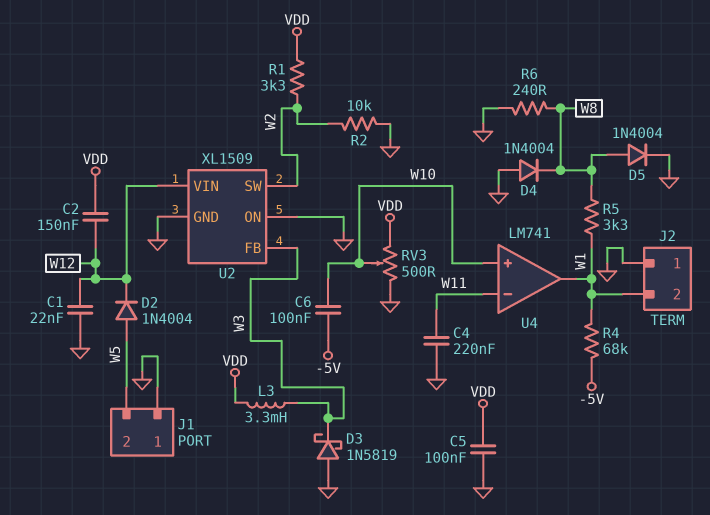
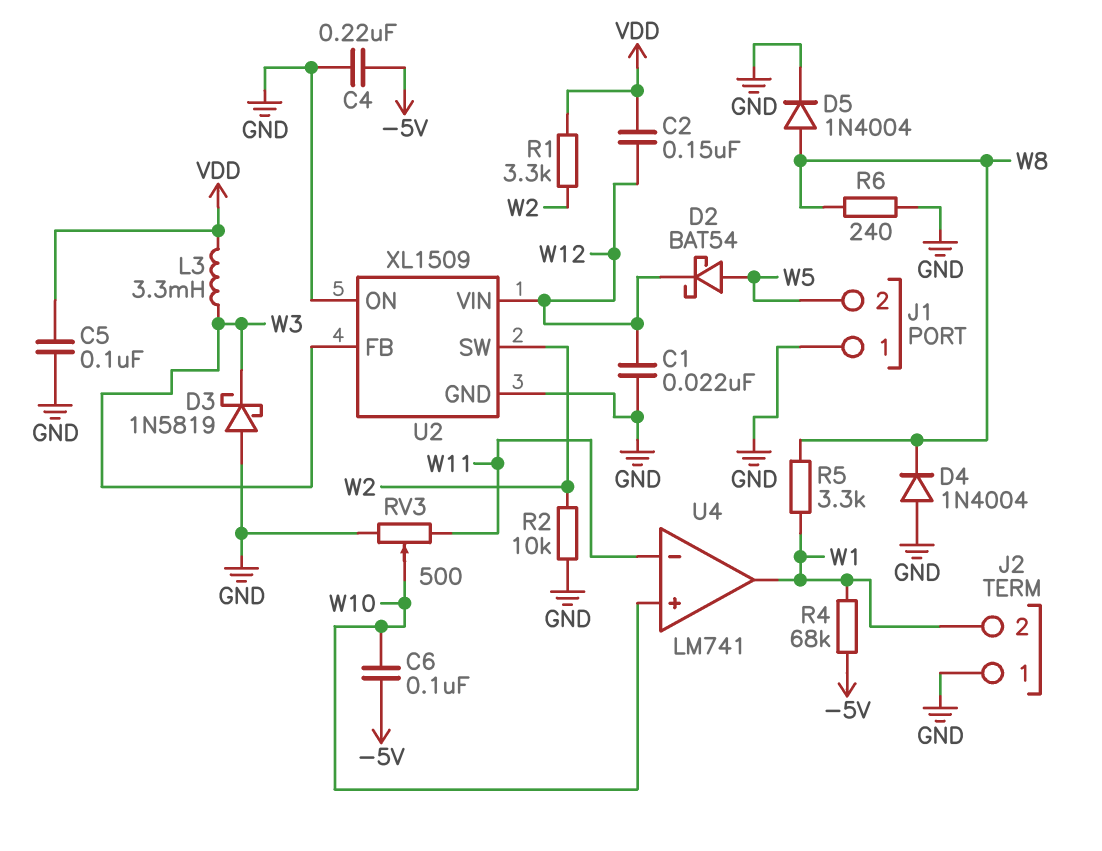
C4: 220nF (GND, W11) -> 220nF (-5V, GND)
D2: diode 1N4004 (A W5, K W12) -> schottky BAT54 (A W5, K W12)
RV3: 500 (GND, VDD, wiper W10) -> 500 (GND, W11, wiper W10)

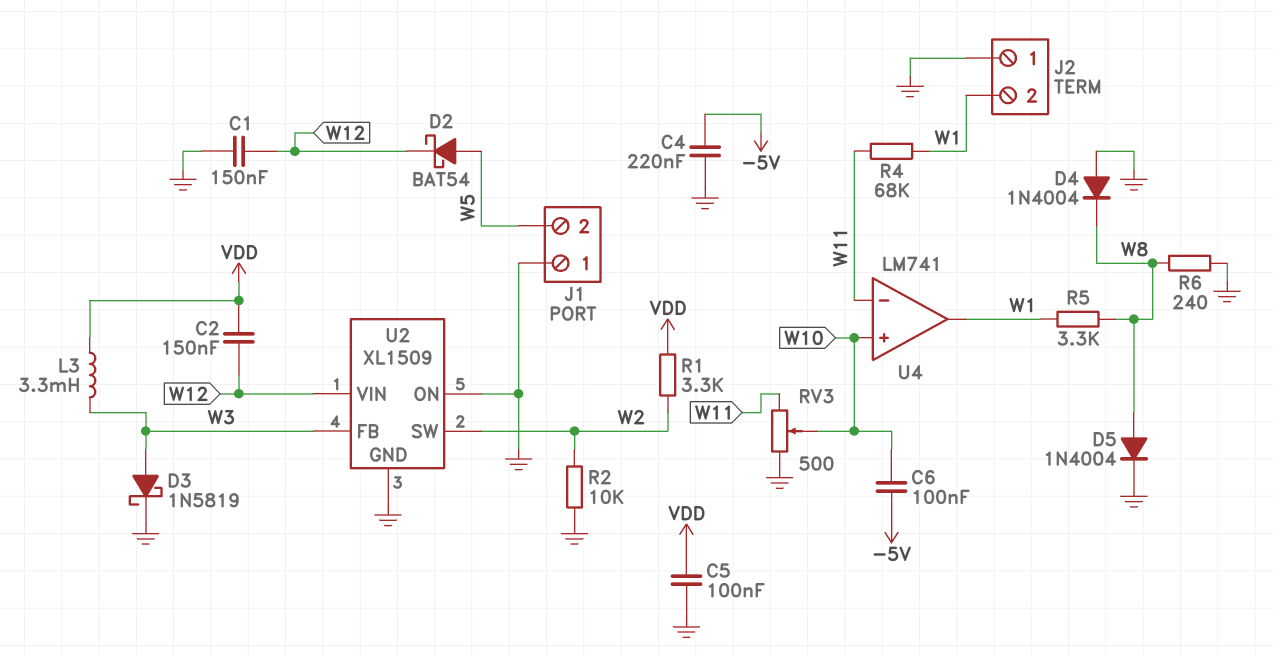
C1: 22nF (GND, W12) -> 150nF (GND, W12)
D3: schottky 1N5819 (A GND, K W3) -> schottky 1N5819 (A W3, K GND)
R4: 68k (-5V, W1) -> 68k (W1, W11)

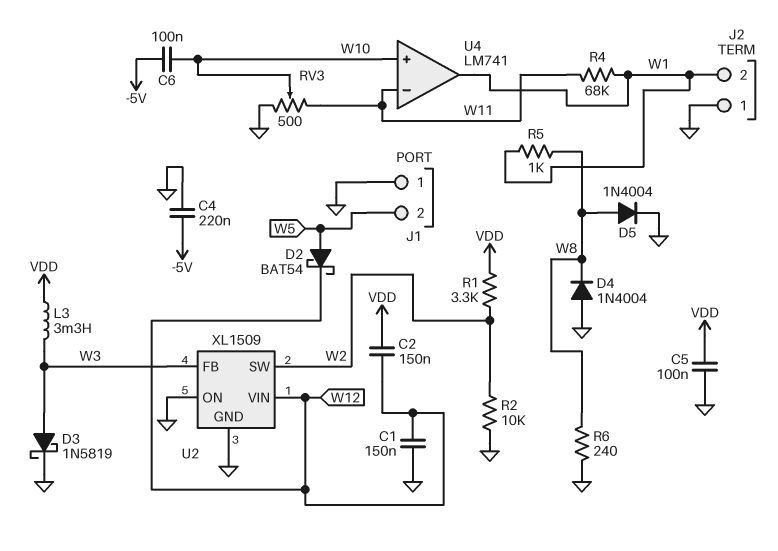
R5: 3.3k (W1, W8) -> 1k (W1, W8)

